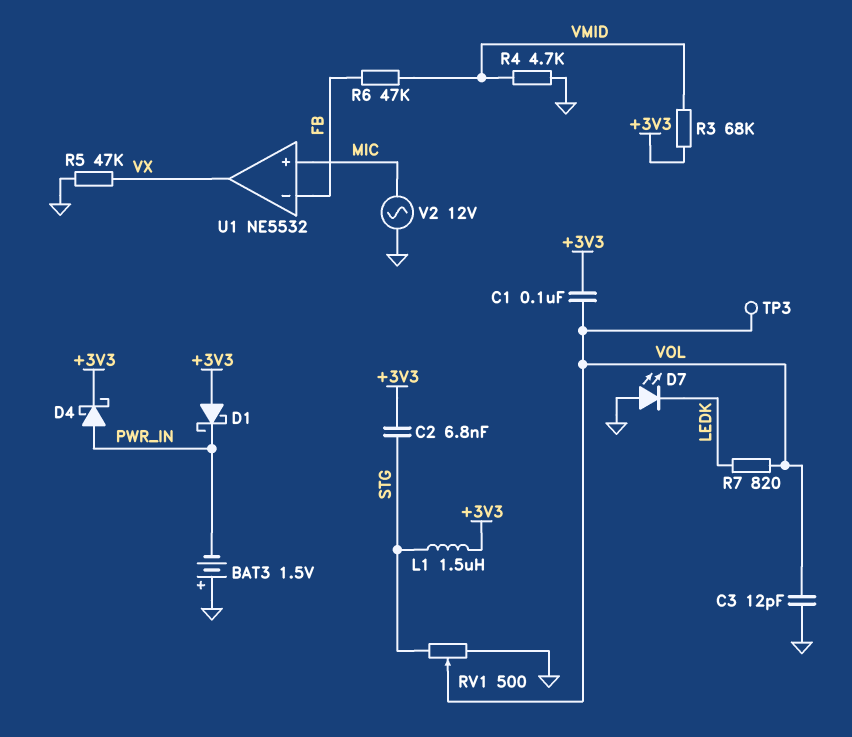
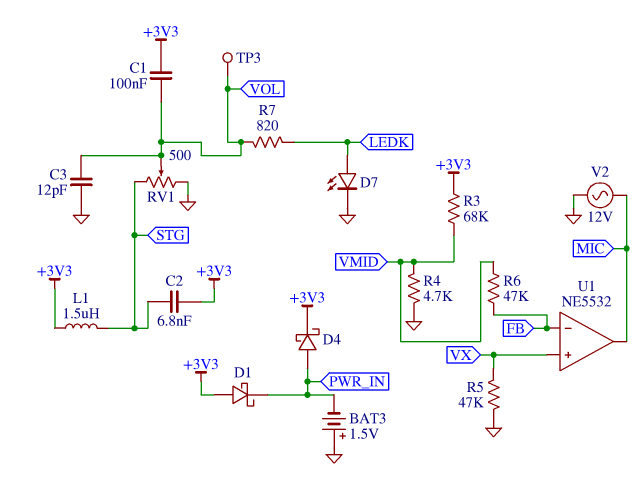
D7: LED (A GND, K LEDK) -> LED (A LEDK, K GND)
U1 pin in+: MIC -> VX
U1 pin out: VX -> MIC

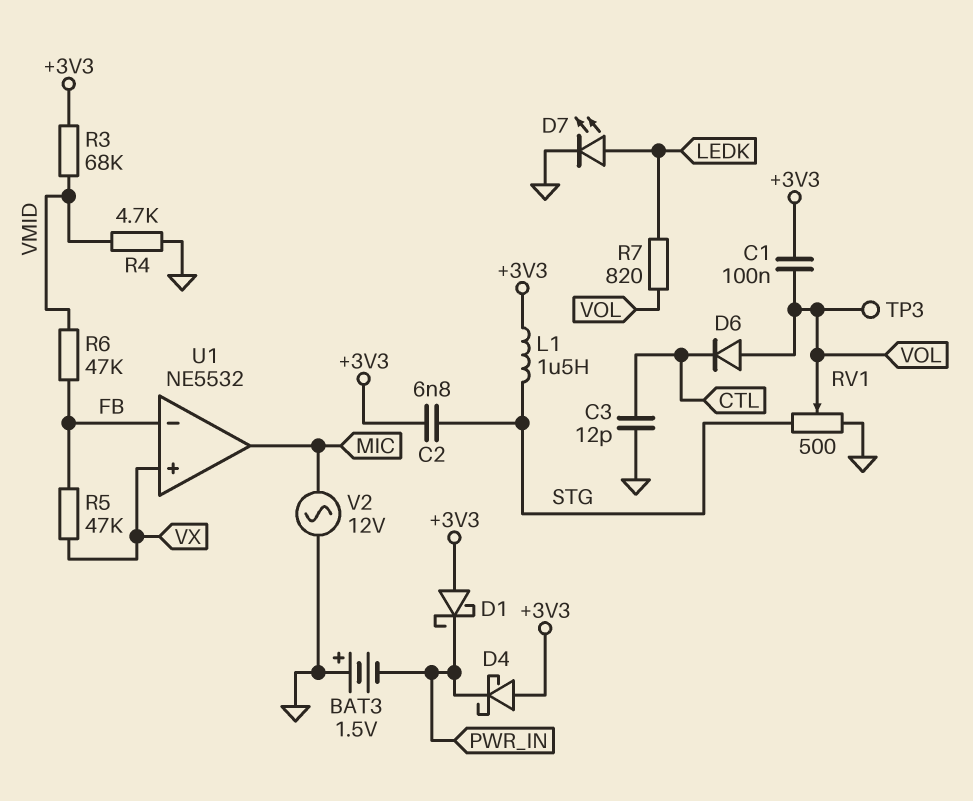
C3: 12pF (GND, VOL) -> 12pF (CTL, GND)
D4: schottky (A PWR_IN, K +3V3) -> schottky (A +3V3, K PWR_IN)
D6: none -> diode (A VOL, K CTL)
R5: 47k (GND, VX) -> 47k (FB, VX)

